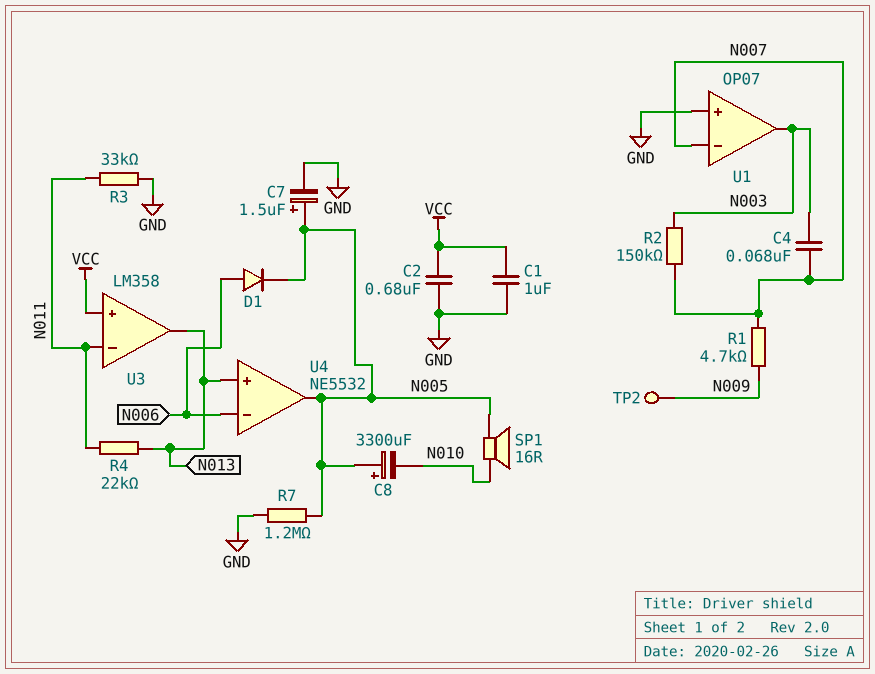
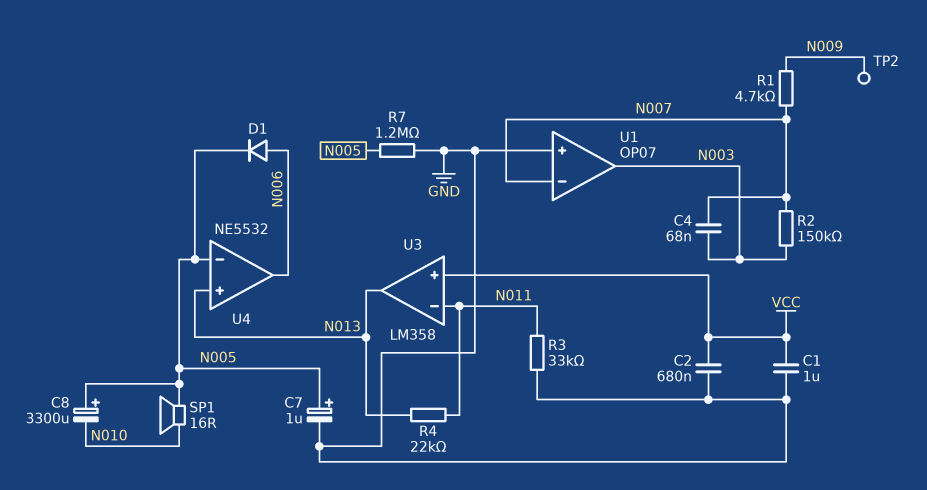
C7: 1.5uF (plus N005, minus GND) -> 1uF (plus N005, minus GND)
U4 pin in-: N006 -> N005
U4 pin out: N005 -> N006

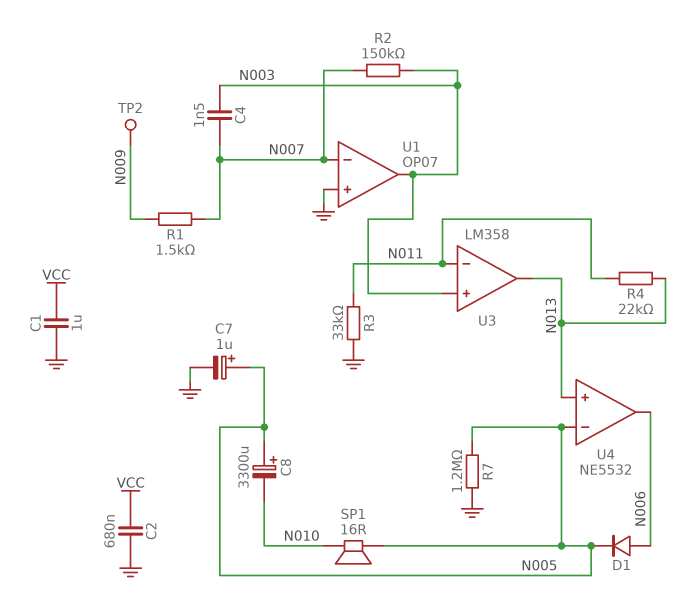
C4: 68nF (N003, N007) -> 1.5nF (N003, N007)
R1: 4.7k (N007, N009) -> 1.5k (N007, N009)
U3 pin in+: VCC -> N003

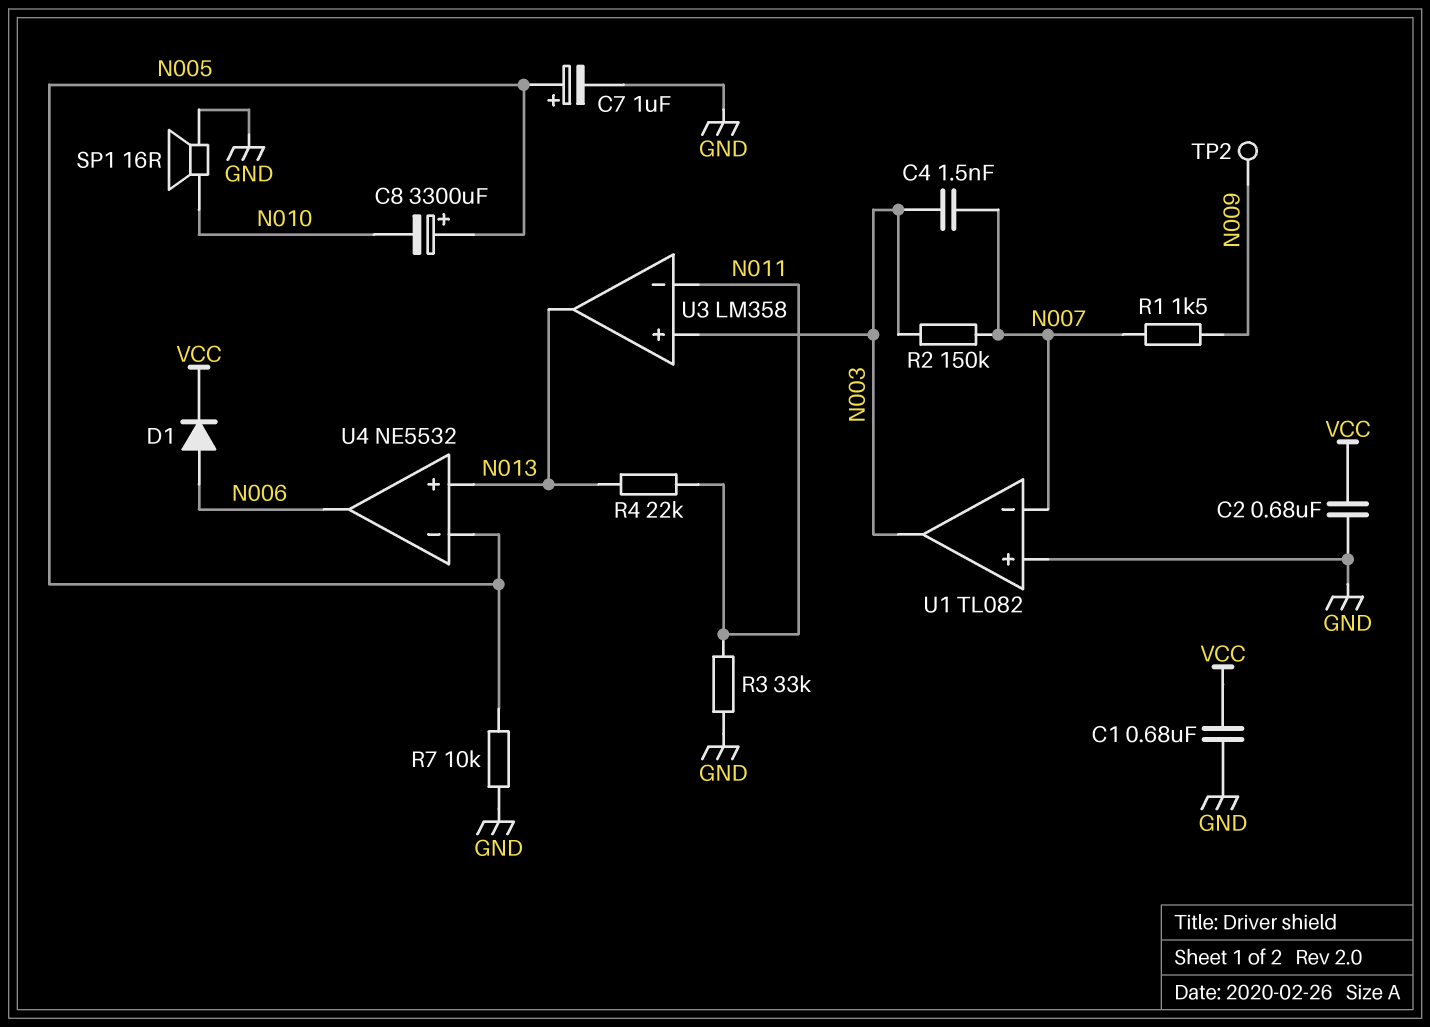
C1: 1uF (GND, VCC) -> 680nF (GND, VCC)
D1: diode (A N006, K N005) -> diode (A N006, K VCC)
R7: 1.2M (GND, N005) -> 10k (GND, N005)
SP1: speaker 16R (N005, N010) -> speaker 16R (GND, N010)
U1: OP07 -> TL082

